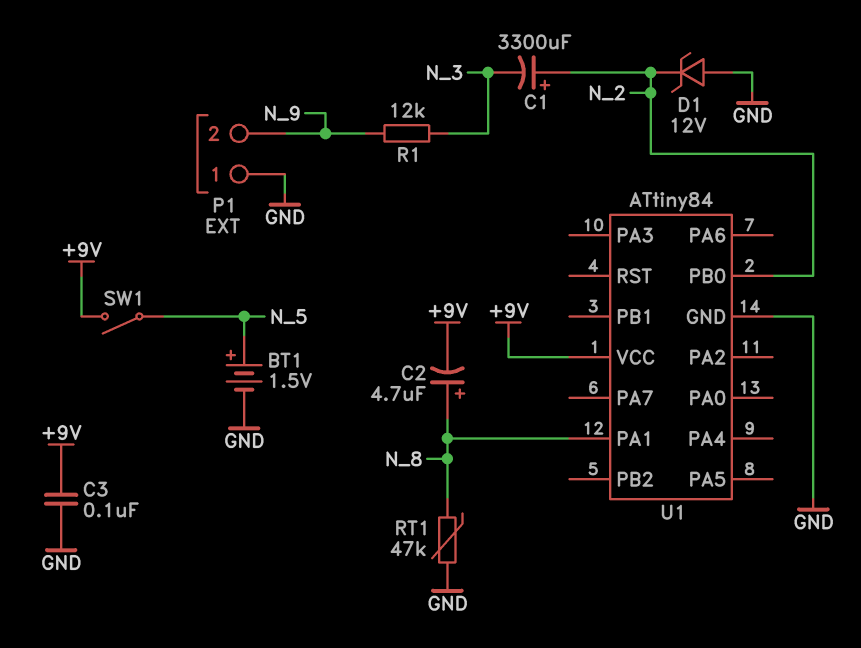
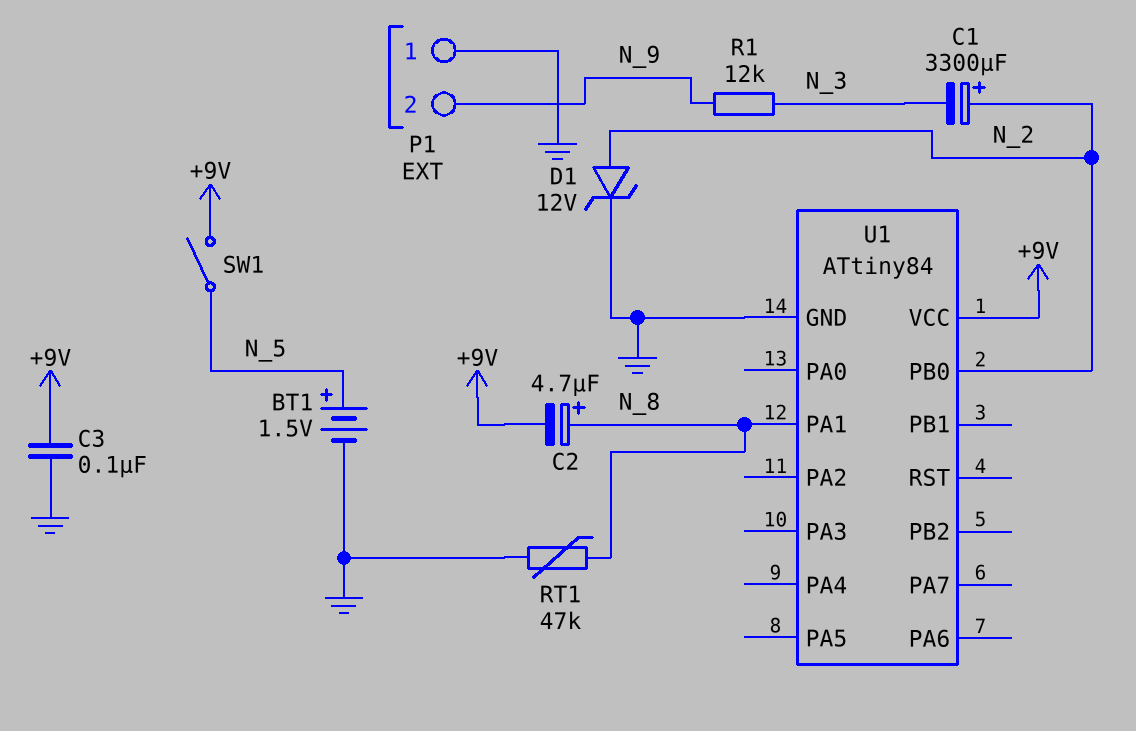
D1: zener 12V (A GND, K N_2) -> zener 12V (A N_2, K GND)

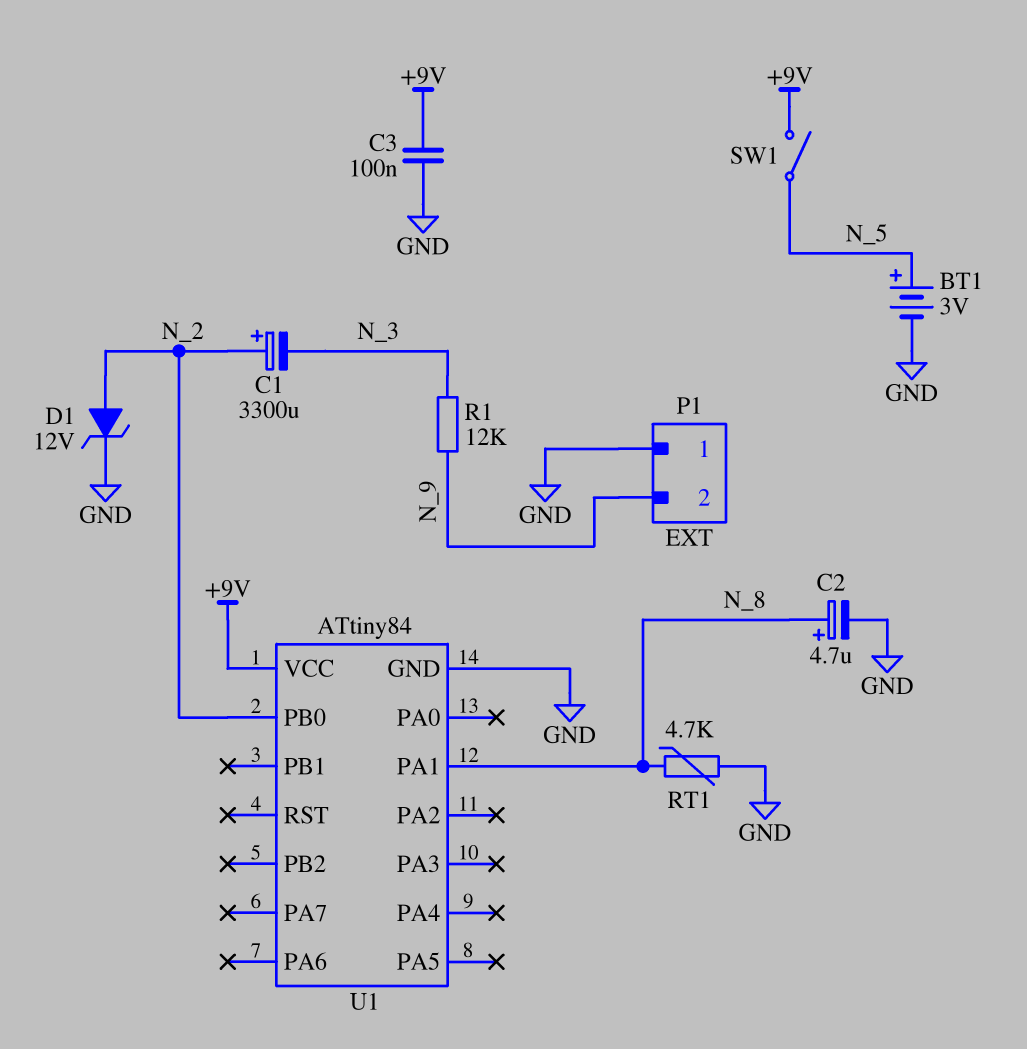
BT1: 1.5V (plus N_5, minus GND) -> 3V (plus N_5, minus GND)
C2: 4.7uF (plus N_8, minus +9V) -> 4.7uF (plus N_8, minus GND)
RT1: 47k (GND, N_8) -> 4.7k (GND, N_8)

